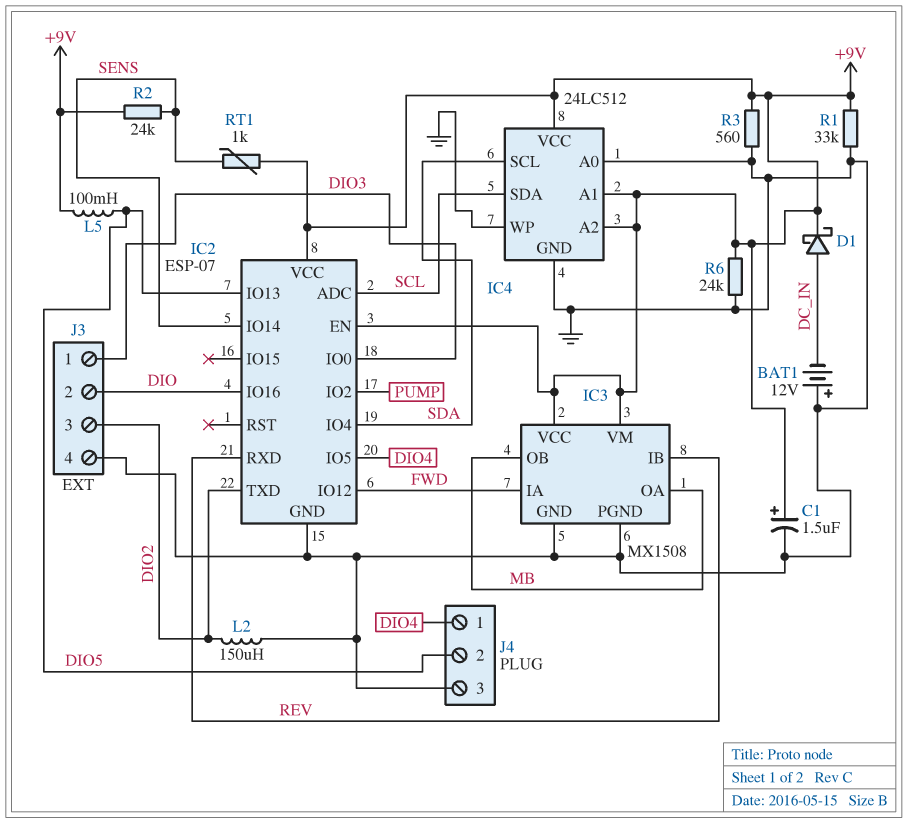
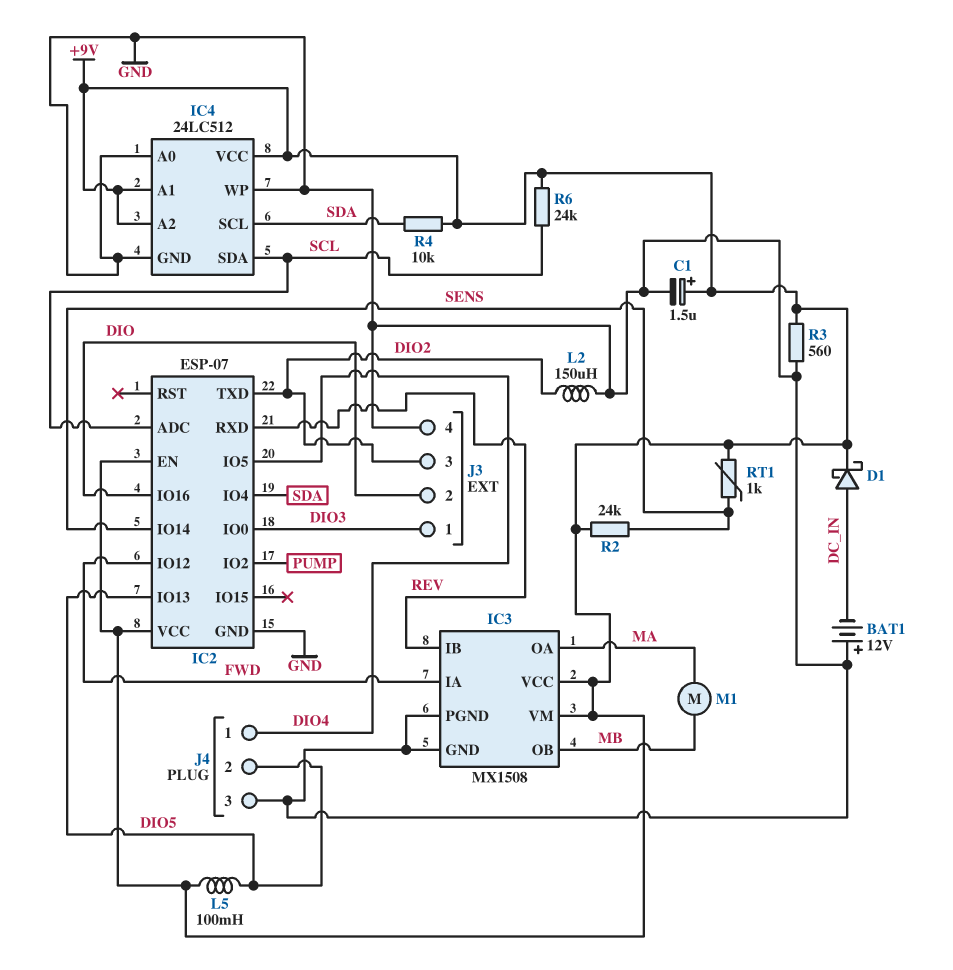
IC3 pin OA: MB -> MA
M1: none -> motor (MA, MB)
R1: 33k (+9V, GND) -> none
R4: none -> 10k (+9V, SDA)
R6: 24k (+9V, GND) -> 24k (+9V, SCL)

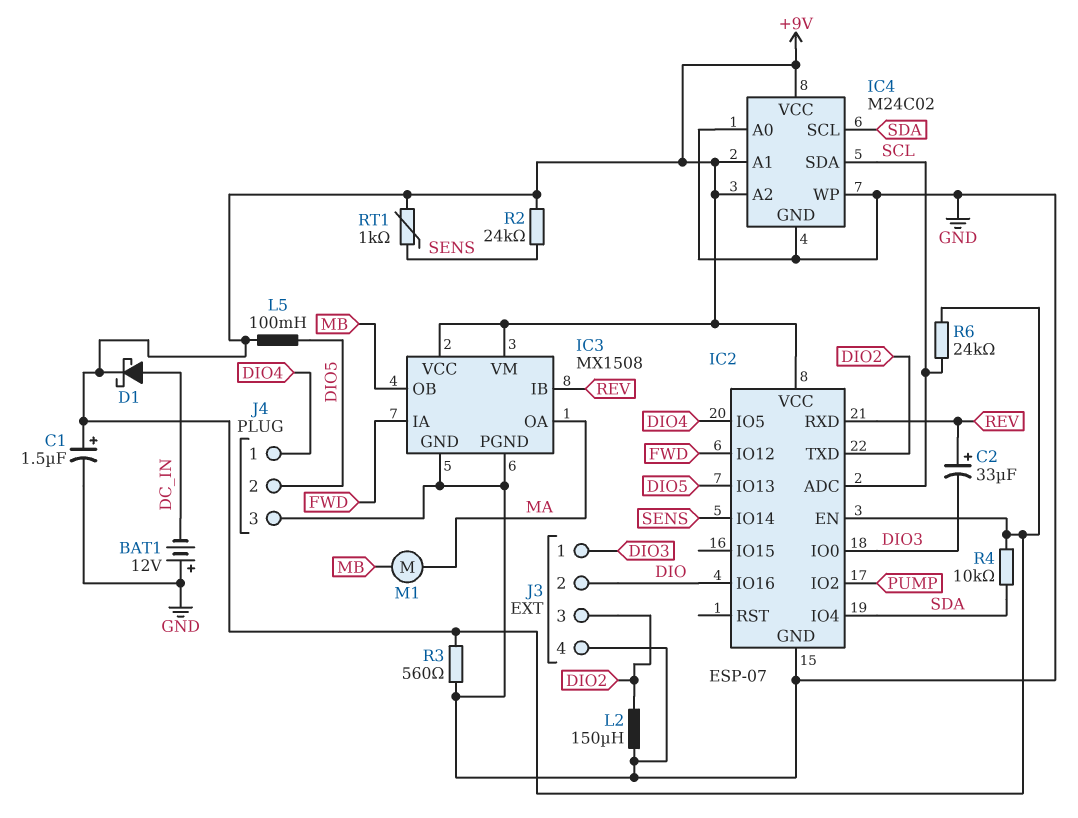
C2: none -> 33uF (plus REV, minus DIO3)
IC4: 24LC512 -> M24C02

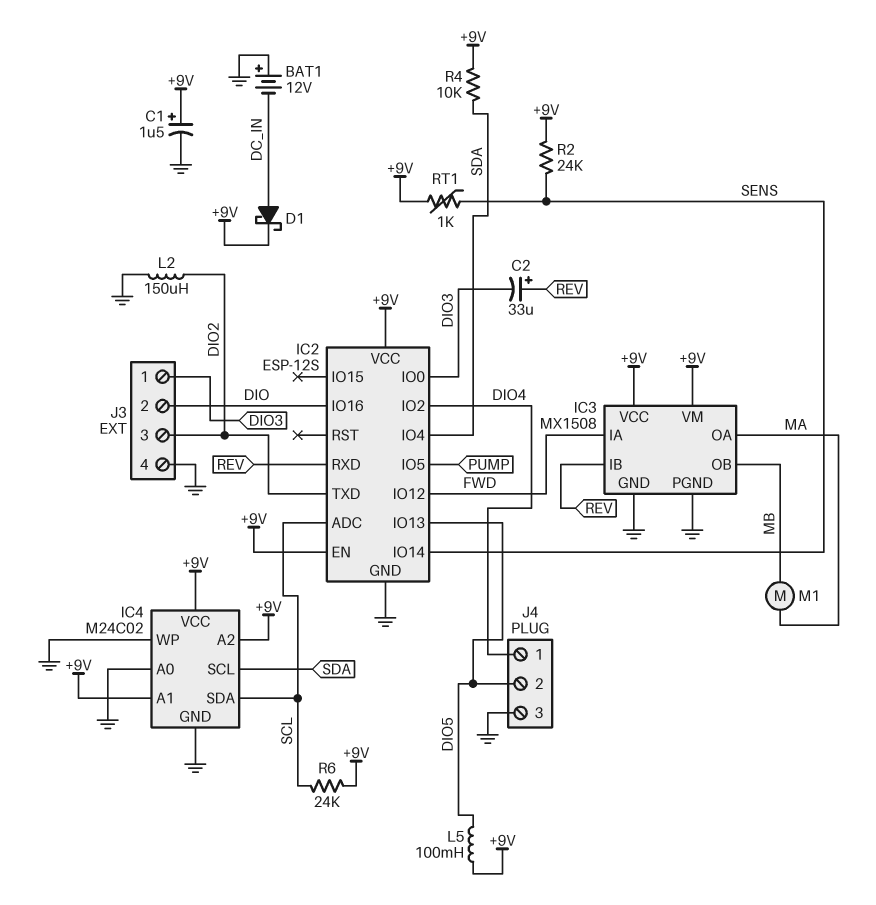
IC2: ESP-07 -> ESP-12S
IC2 pin IO2: PUMP -> DIO4
IC2 pin IO5: DIO4 -> PUMP
R3: 560 (+9V, GND) -> none

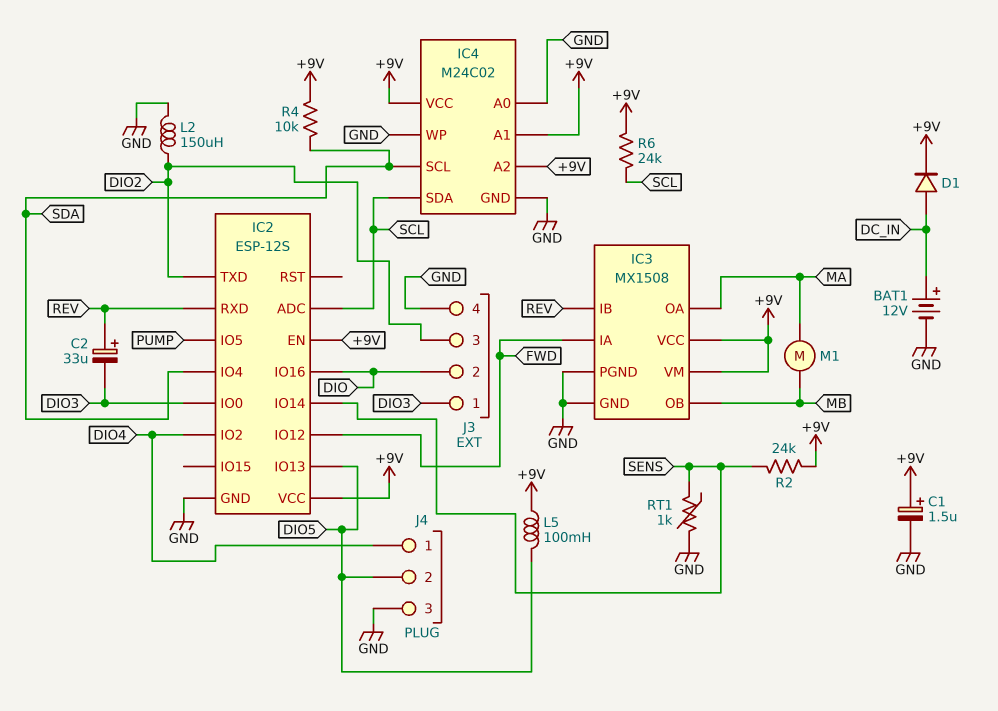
BAT1: 12V (plus GND, minus DC_IN) -> 12V (plus DC_IN, minus GND)
D1: schottky (A DC_IN, K +9V) -> diode (A DC_IN, K +9V)
RT1: 1k (+9V, SENS) -> 1k (GND, SENS)

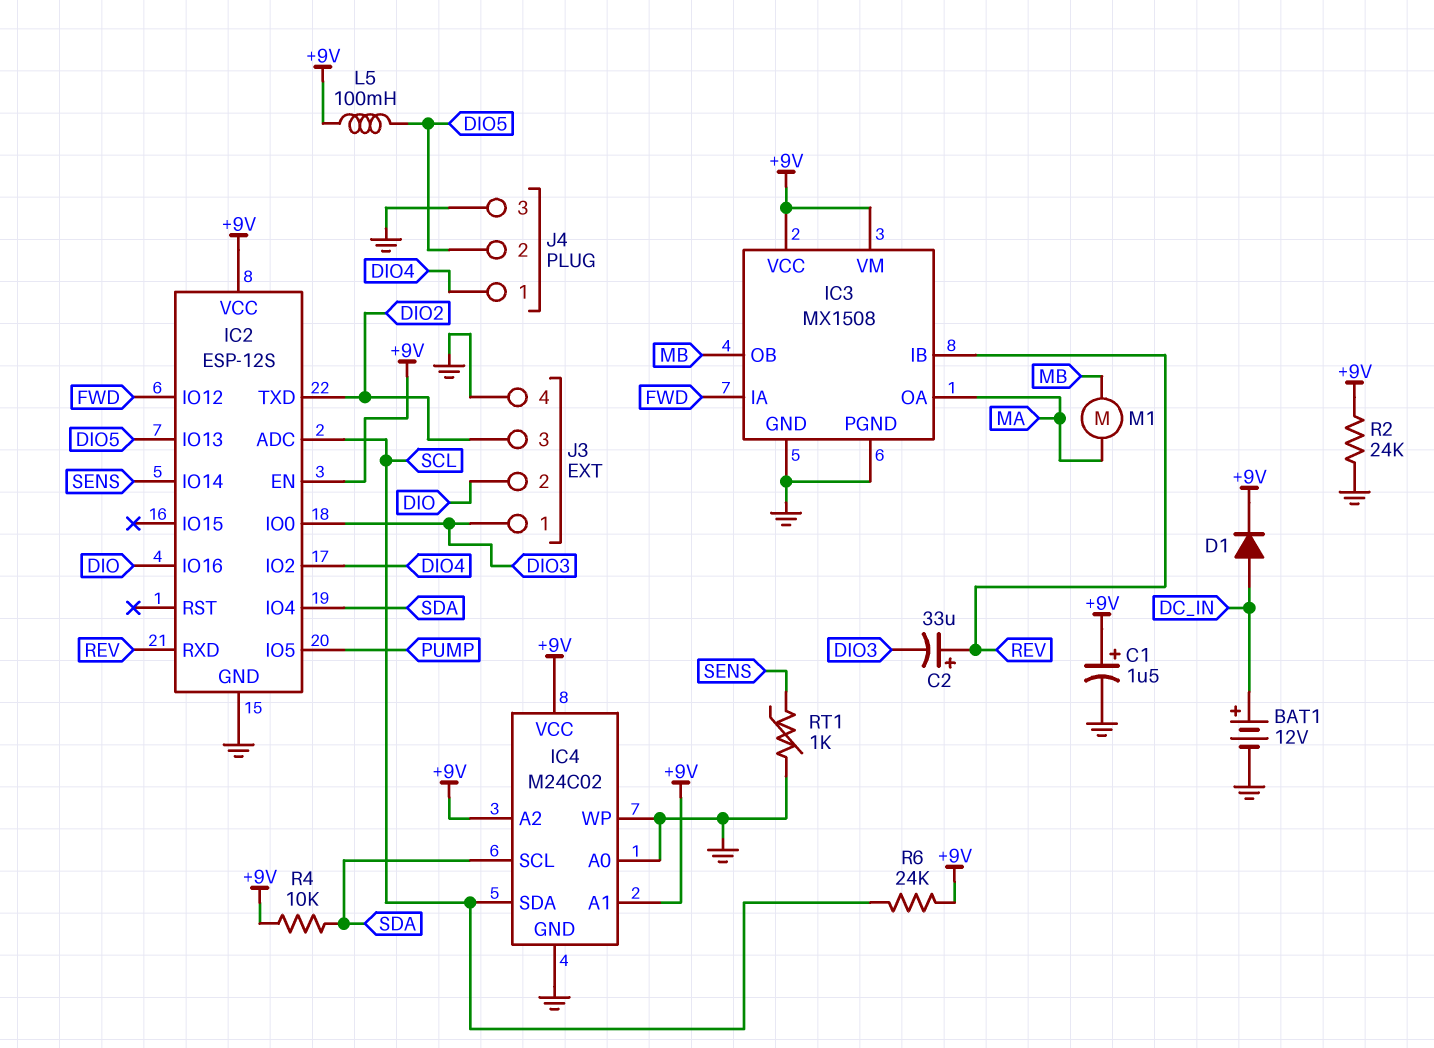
L2: 150uH (DIO2, GND) -> none
R2: 24k (+9V, SENS) -> 24k (+9V, GND)

